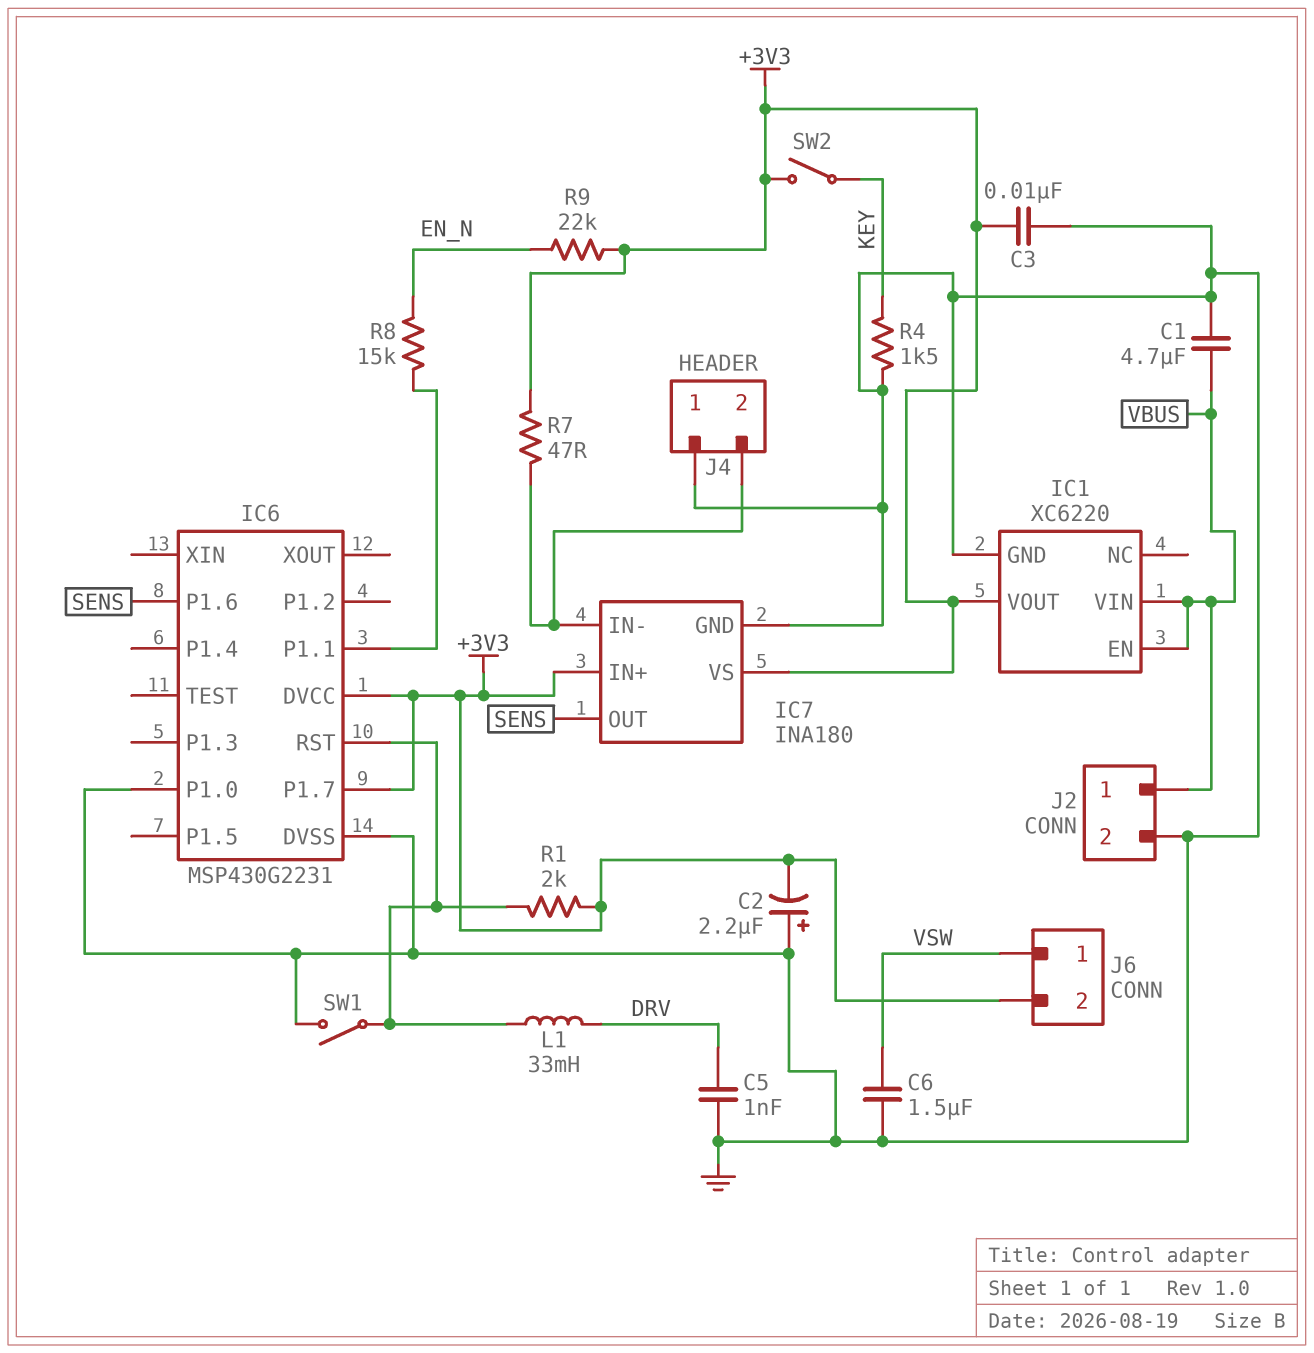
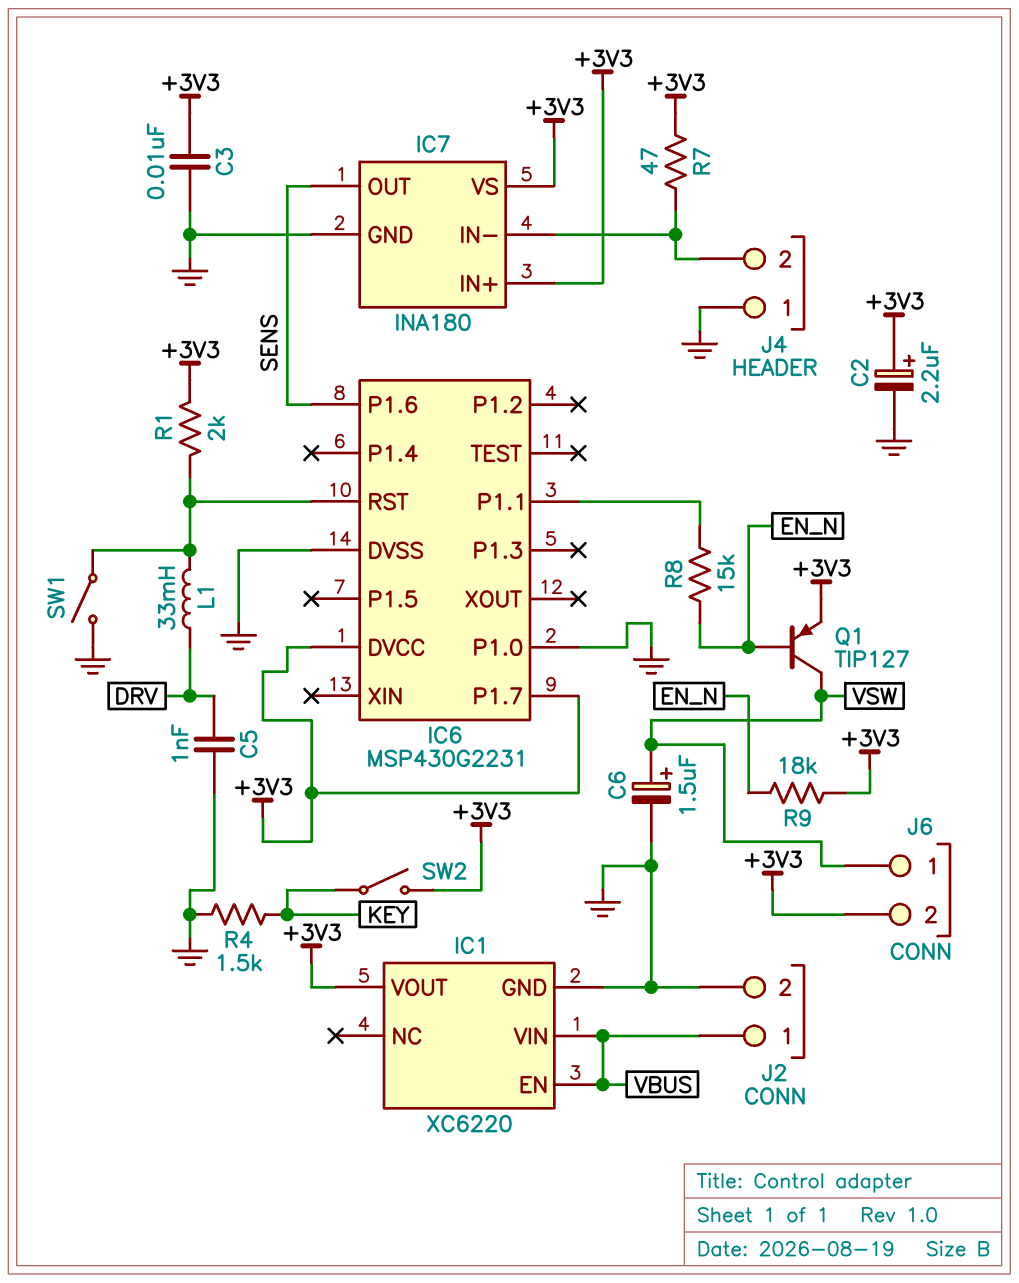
C1: 4.7uF (GND, VBUS) -> none
C2: 2.2uF (plus GND, minus +3V3) -> 2.2uF (plus +3V3, minus GND)
C6: 1.5uF (GND, VSW) -> 1.5uF (plus VSW, minus GND)
Q1: none -> PNP TIP127 (B EN_N, C VSW, E +3V3)
R9: 22k (+3V3, EN_N) -> 18k (+3V3, EN_N)

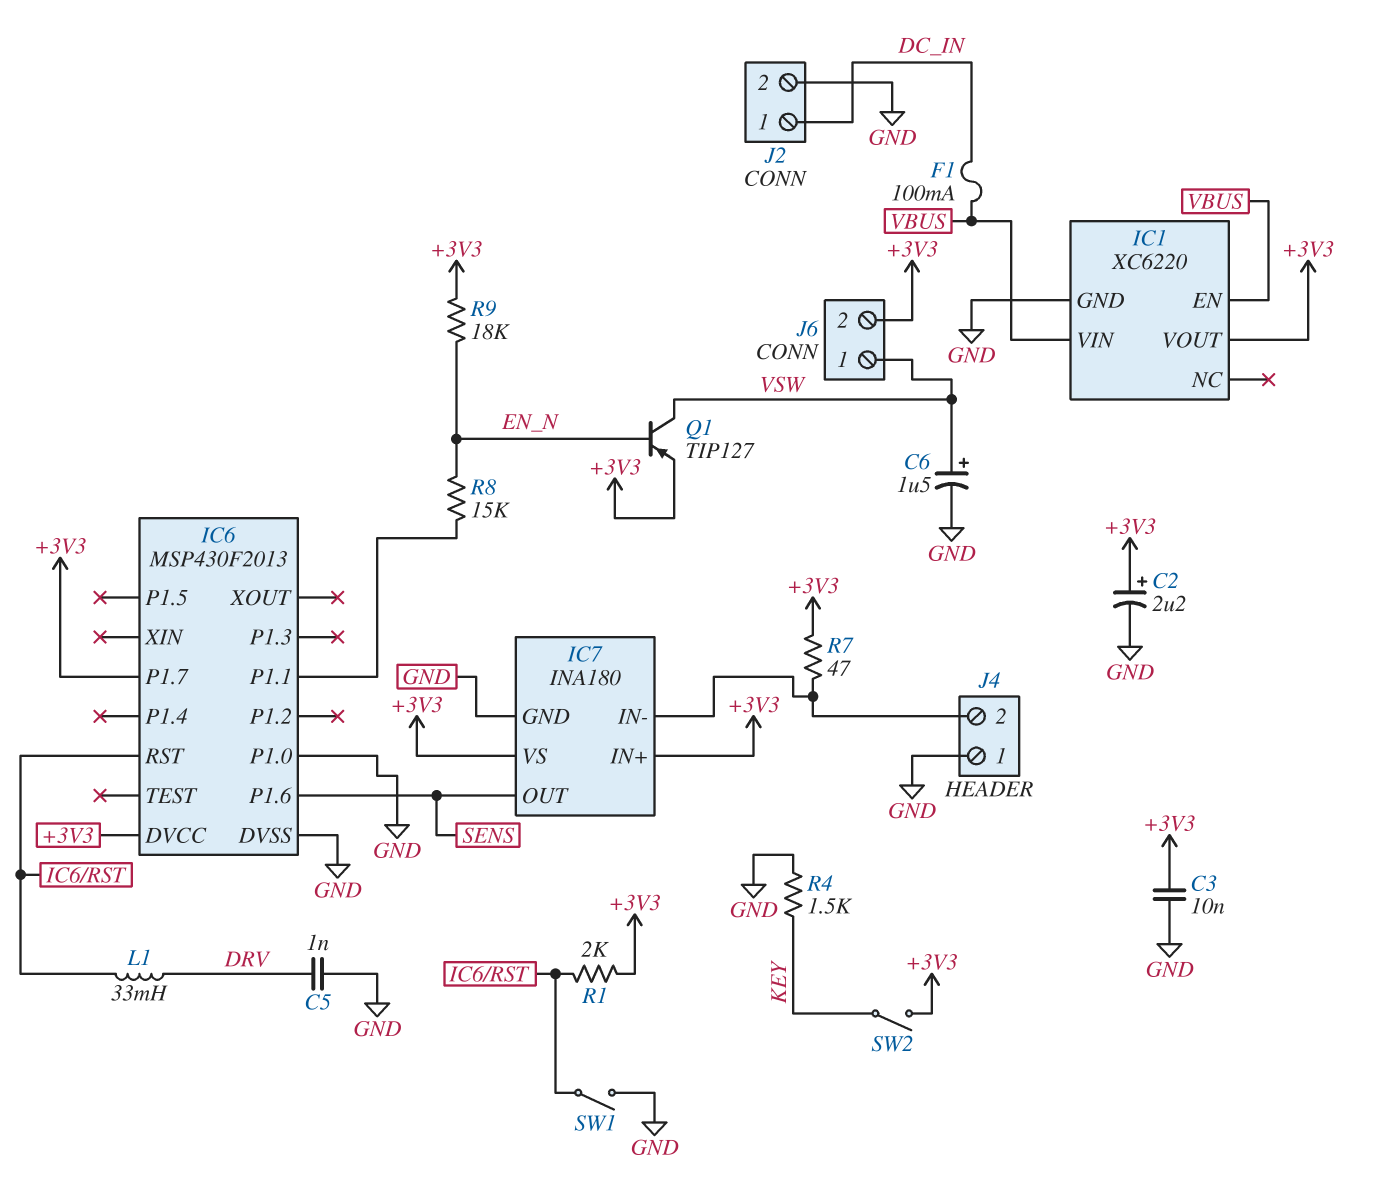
F1: none -> 100mA (DC_IN, VBUS)
IC6: MSP430G2231 -> MSP430F2013
J2 pin 1: VBUS -> DC_IN

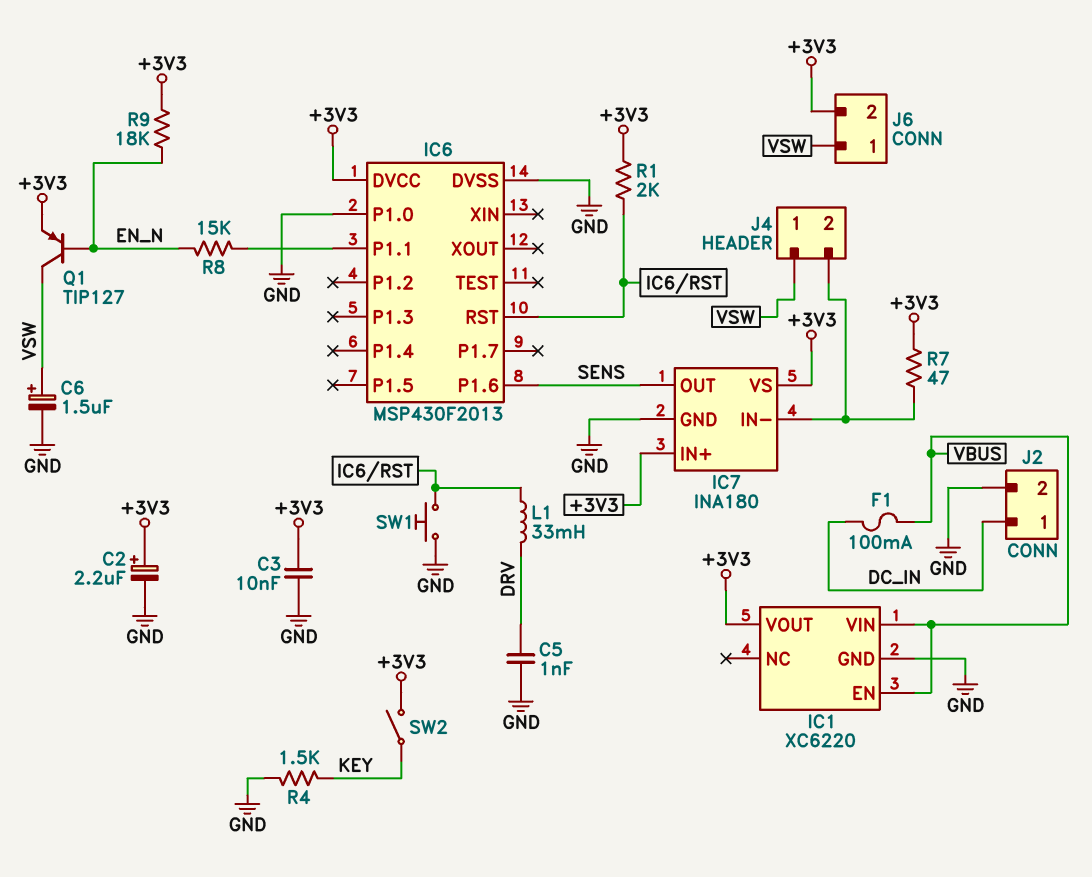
IC6 pin P1.7: +3V3 -> none
J4 pin 1: GND -> VSW
SW1: switch (GND, IC6/RST) -> button (GND, IC6/RST)

